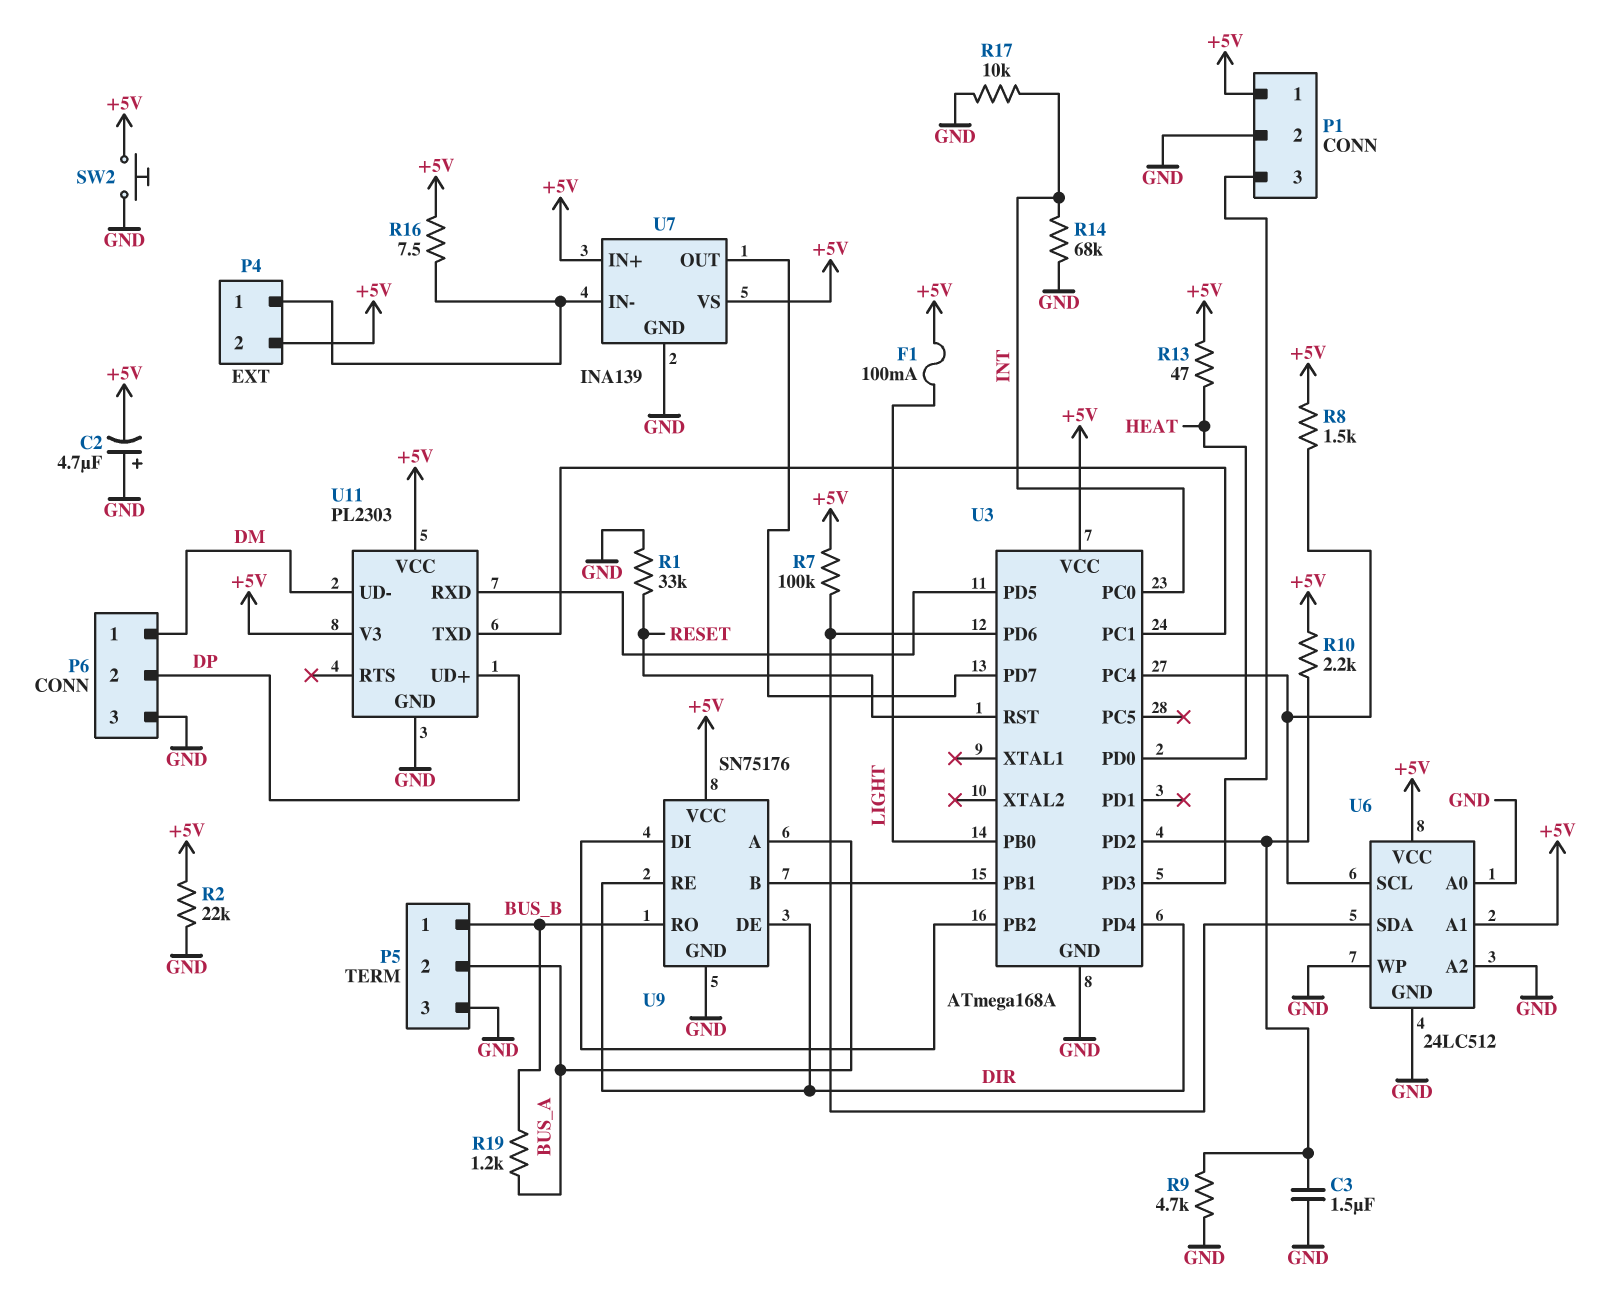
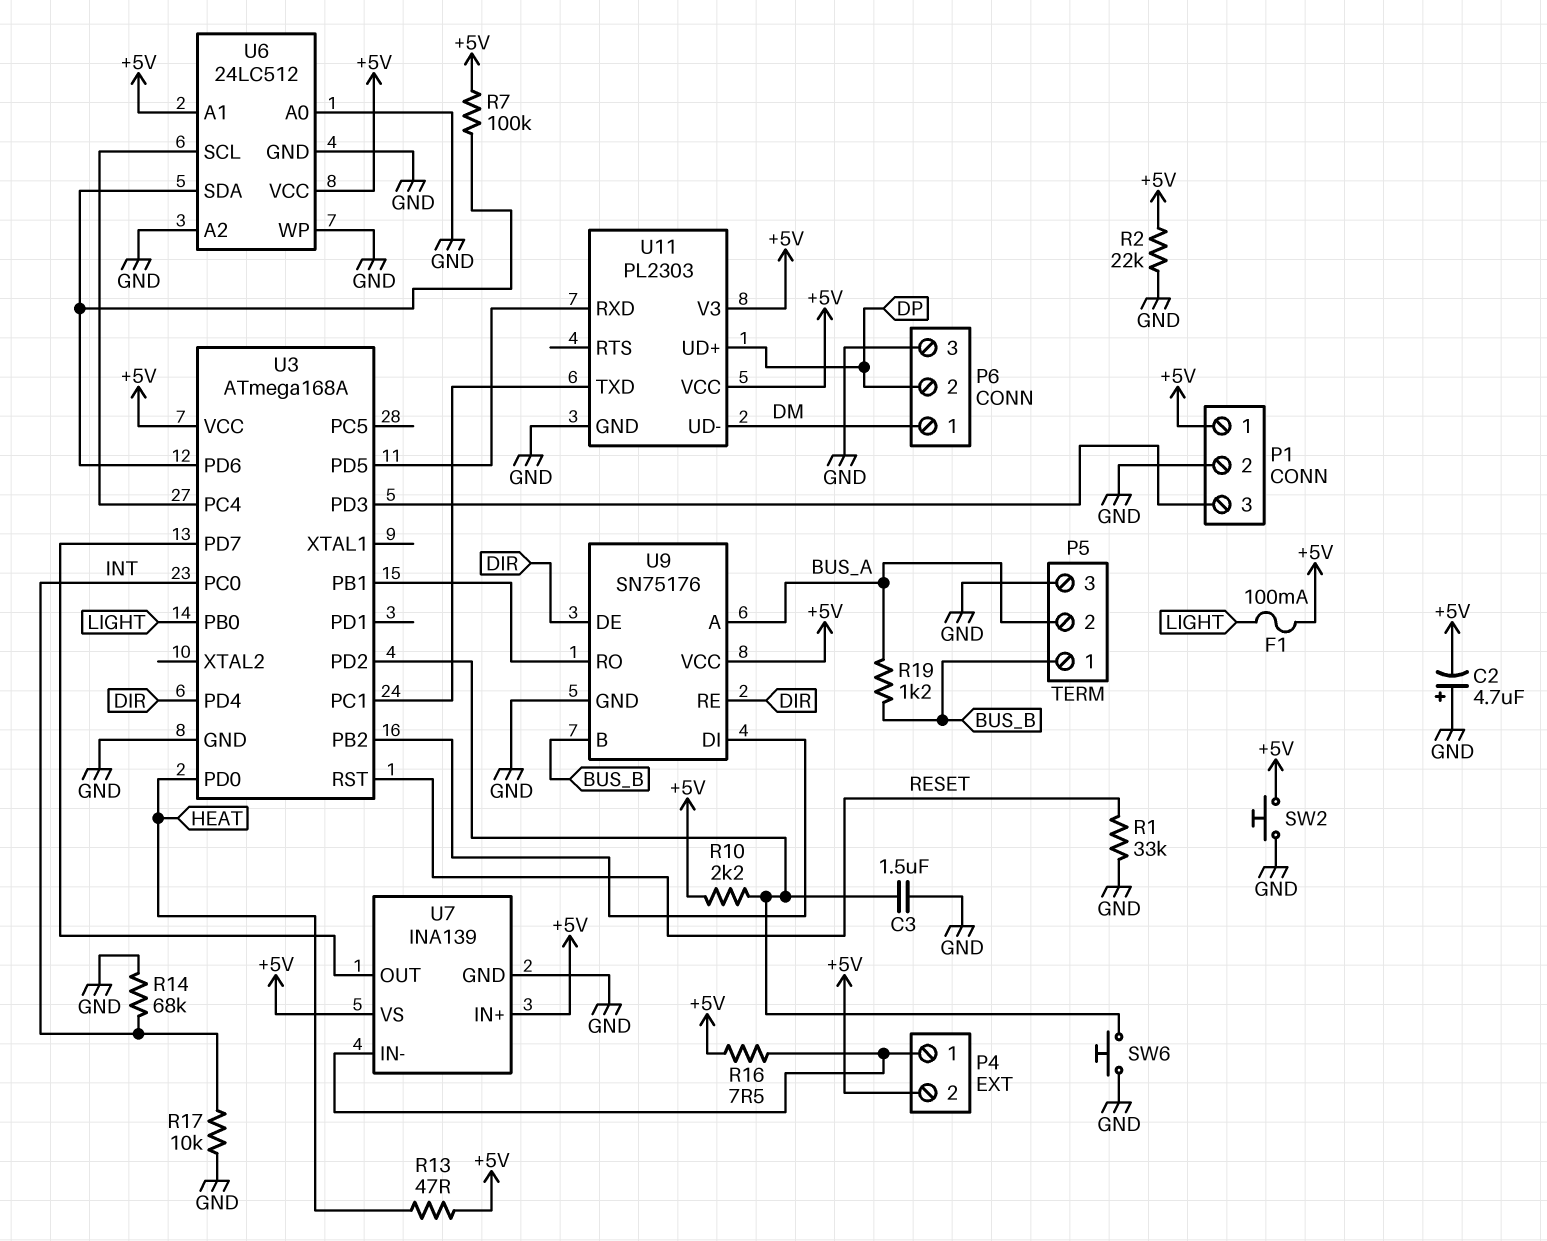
R8: 1.5k (+5V, U3/PC4) -> none
R9: 4.7k (GND, U3/PD2) -> none
SW6: none -> button (GND, U3/PD2)
U9 pin B: U3/PB1 -> BUS_B
U9 pin RO: BUS_B -> U3/PB1

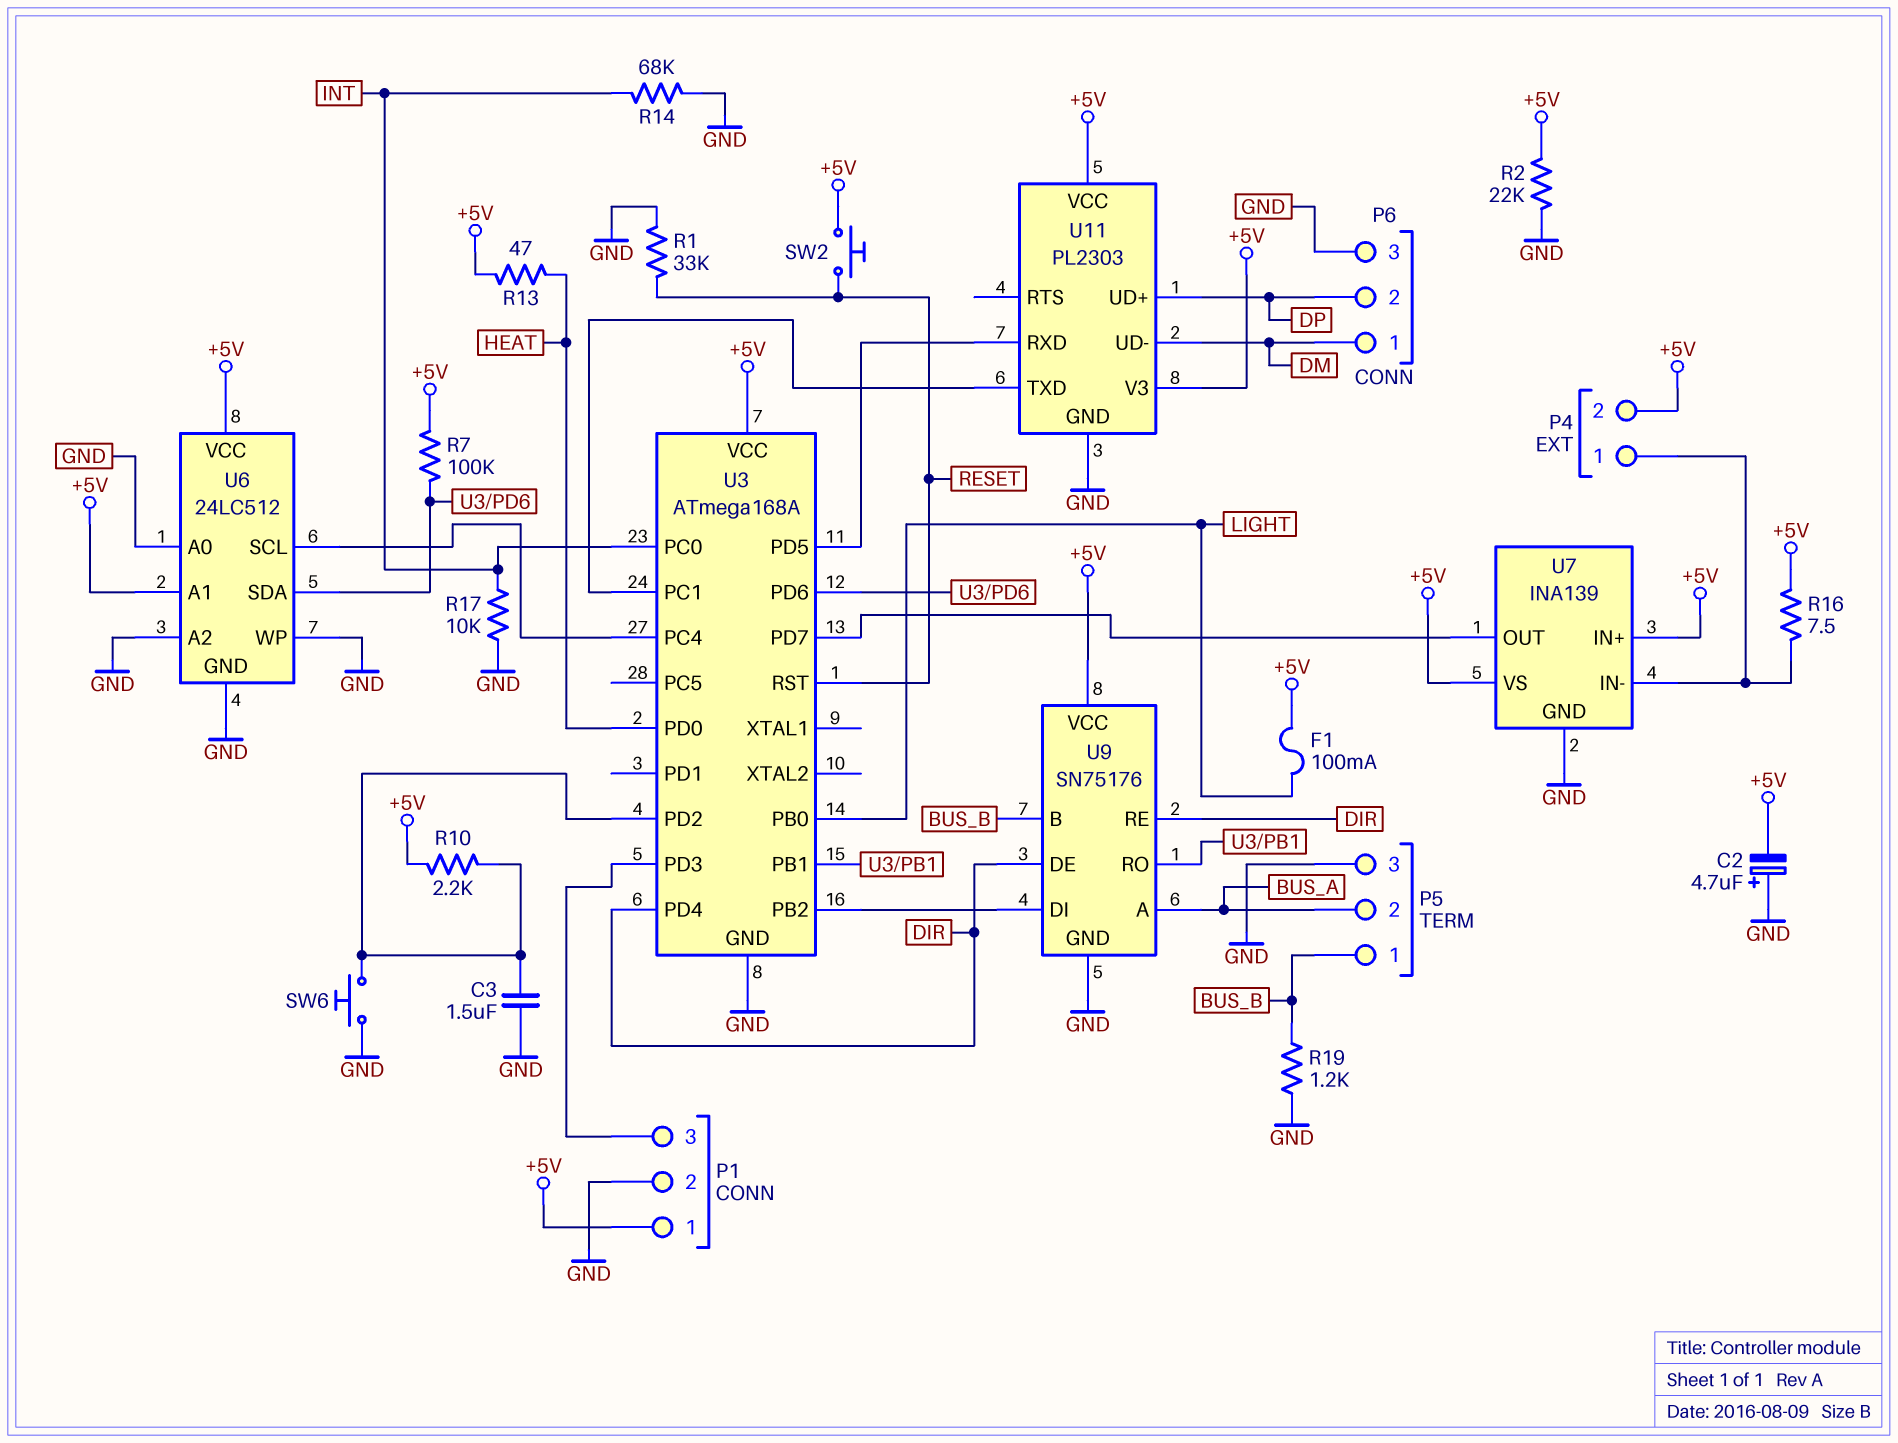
R19: 1.2k (BUS_A, BUS_B) -> 1.2k (BUS_B, GND)
SW2: button (+5V, GND) -> button (+5V, RESET)

